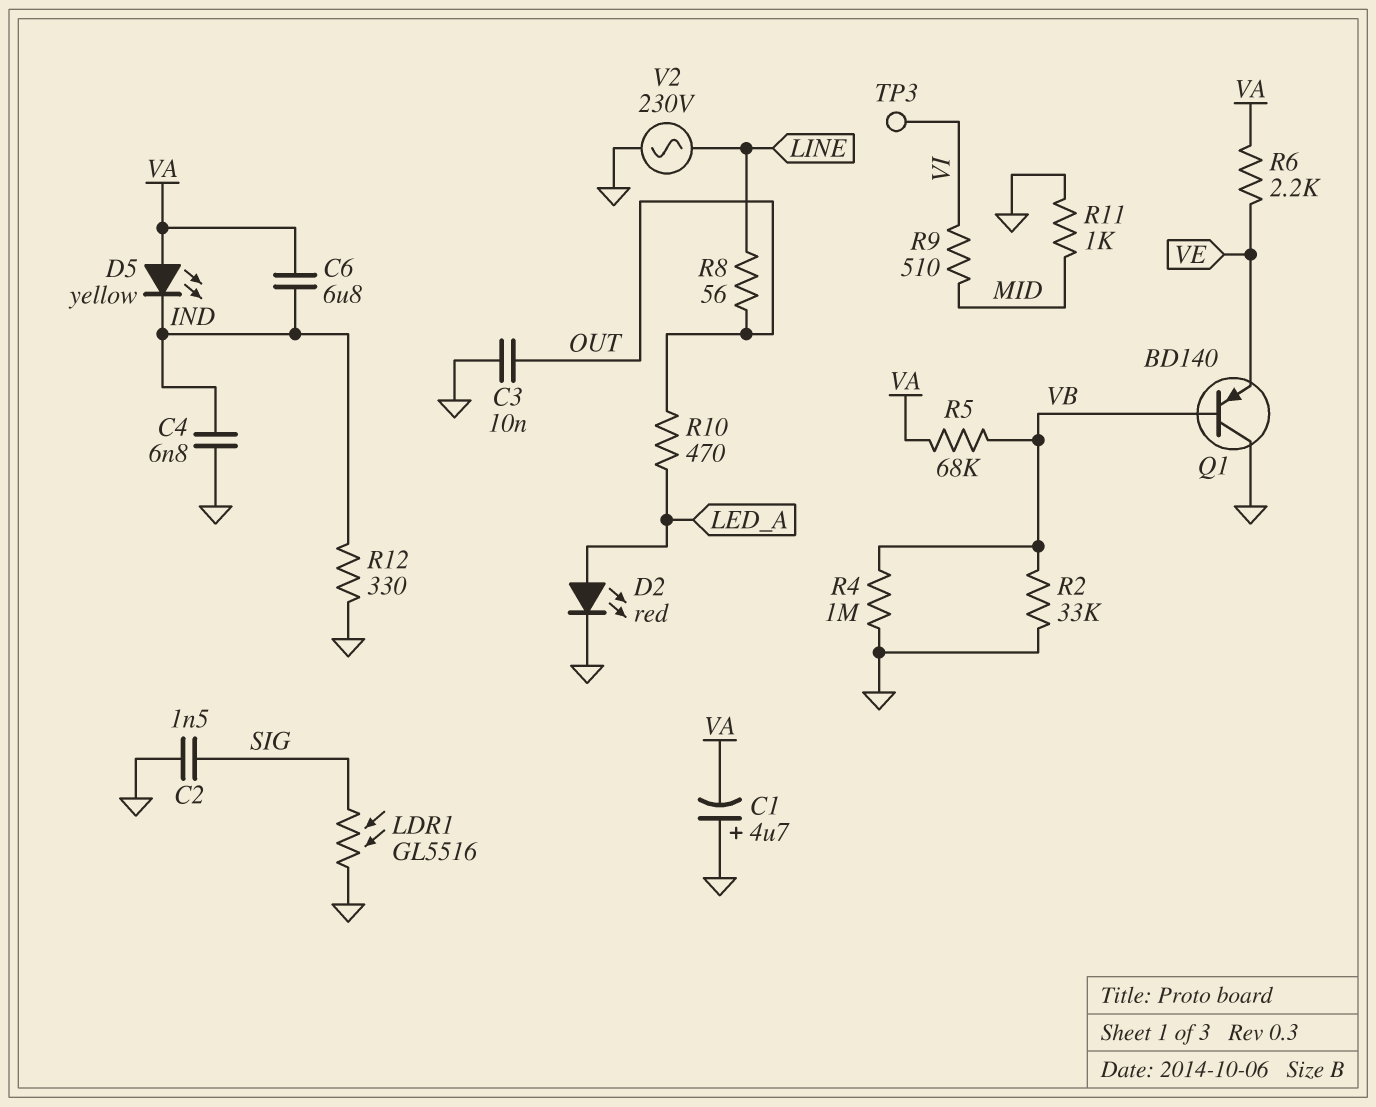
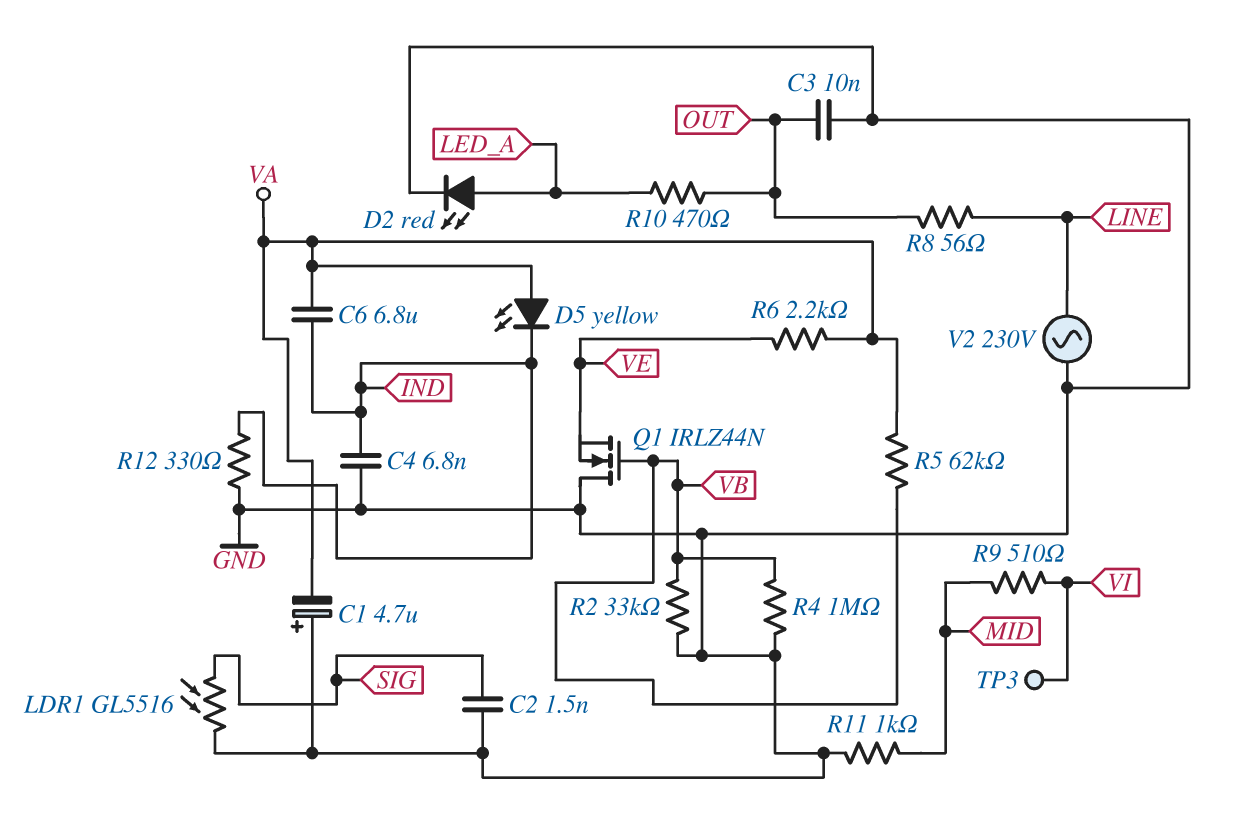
Q1: PNP BD140 (B VB, C GND, E VE) -> NMOS IRLZ44N (G VB, D GND, S VE)
R5: 68k (VA, VB) -> 62k (VA, VB)

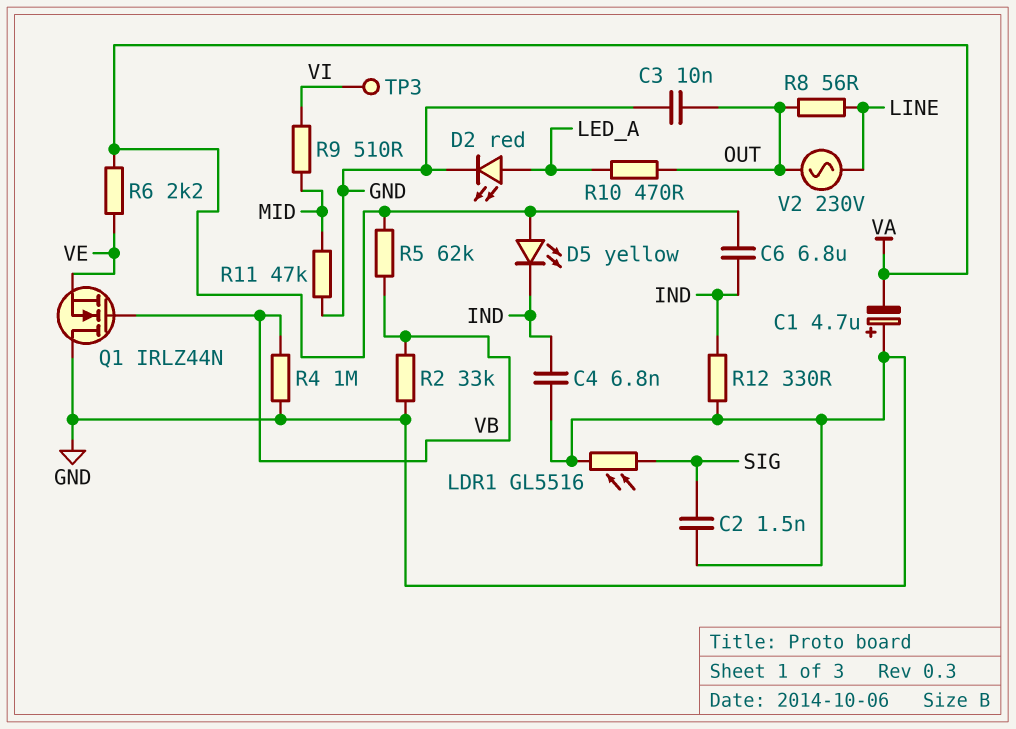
R11: 1k (GND, MID) -> 47k (GND, MID)
V2: AC 230V (GND, LINE) -> AC 230V (LINE, OUT)

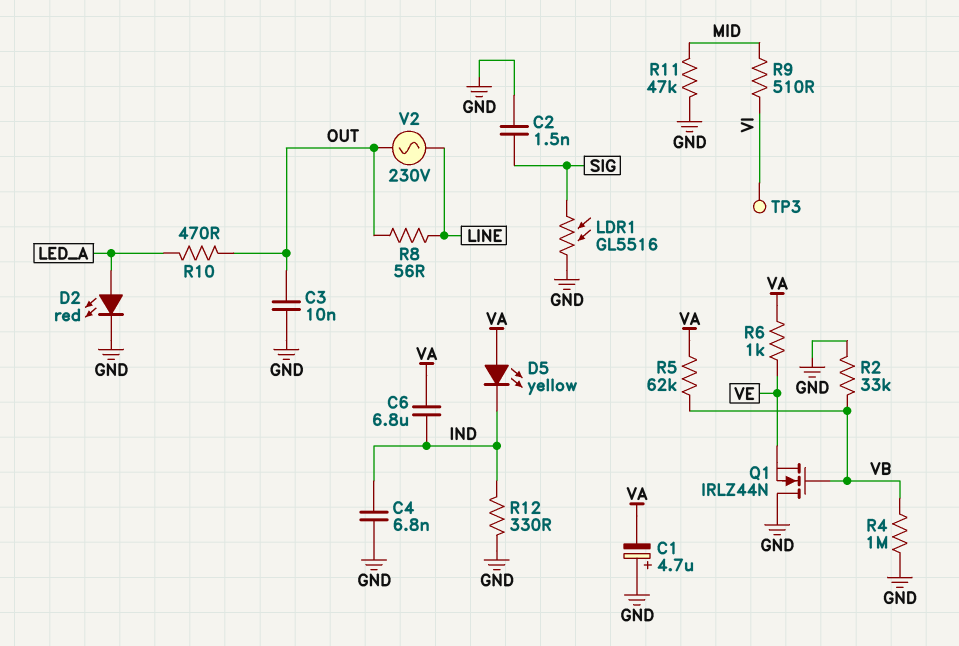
R6: 2.2k (VA, VE) -> 1k (VA, VE)

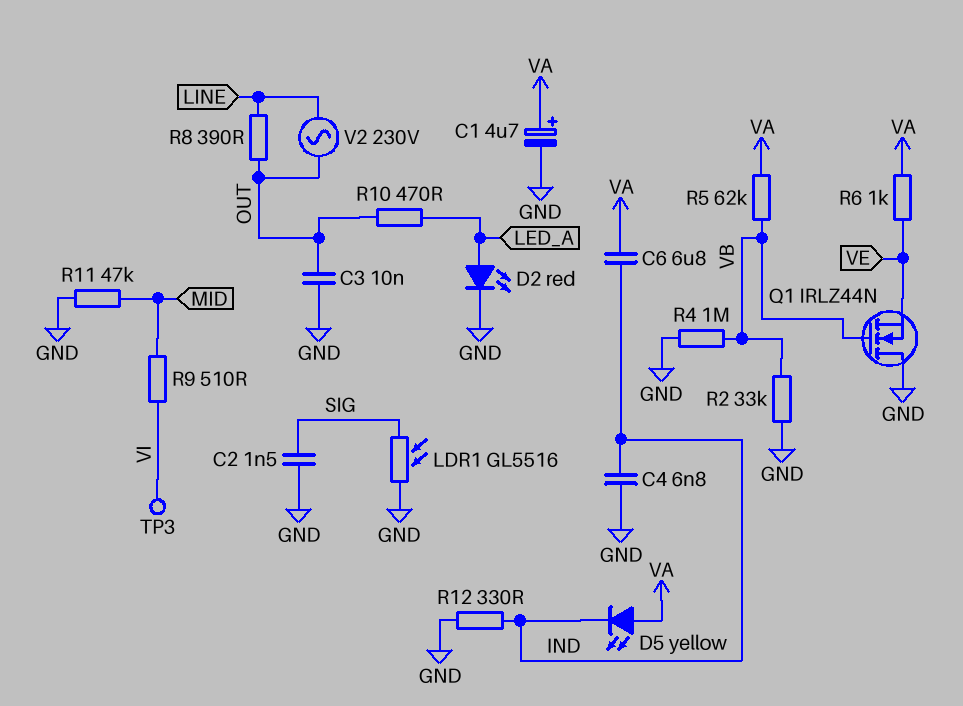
C1: 4.7uF (plus GND, minus VA) -> 4.7uF (plus VA, minus GND)
R8: 56 (LINE, OUT) -> 390 (LINE, OUT)

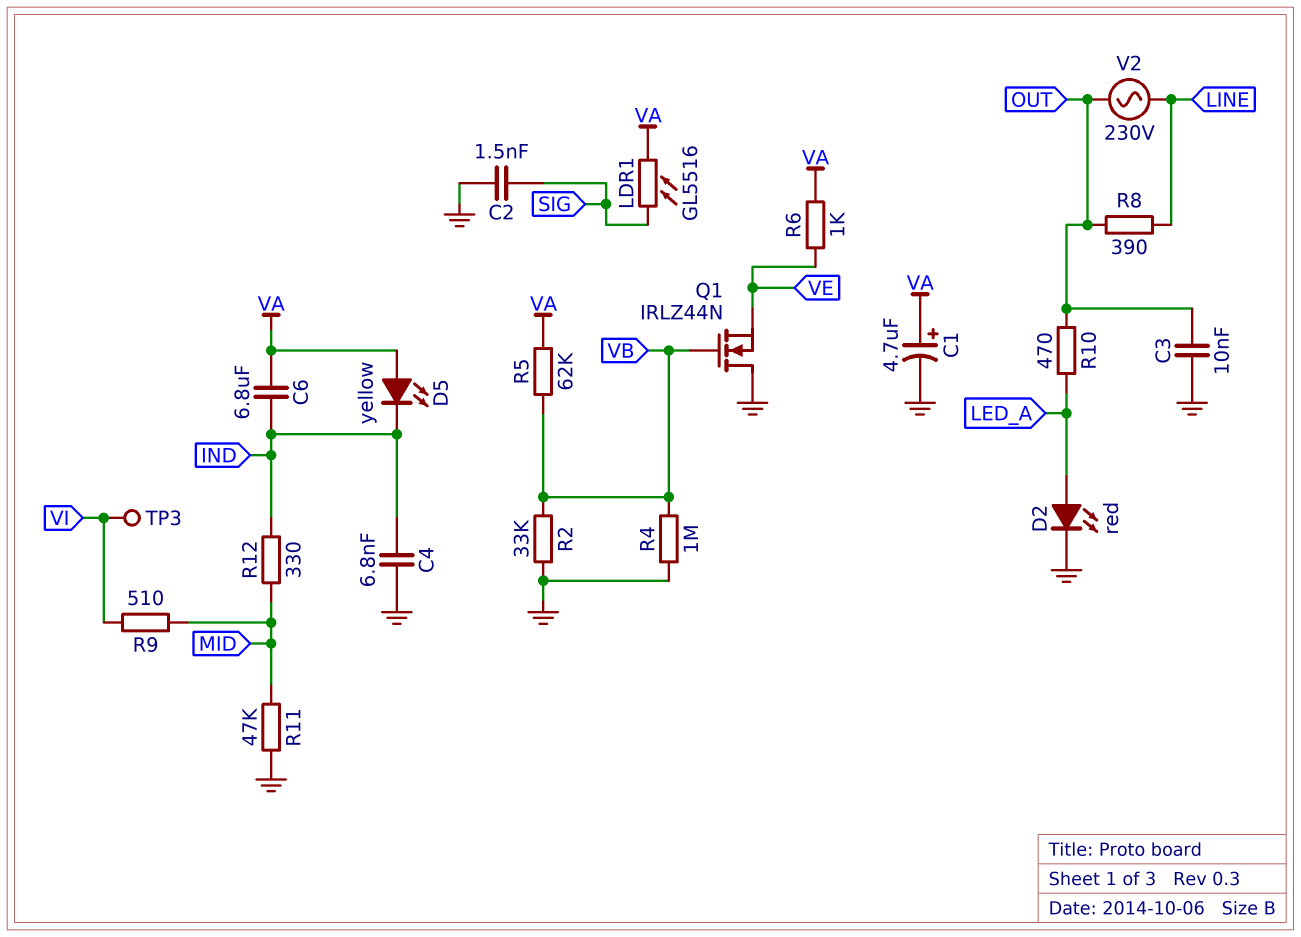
LDR1: GL5516 (GND, SIG) -> GL5516 (SIG, VA)
R12: 330 (GND, IND) -> 330 (IND, MID)

